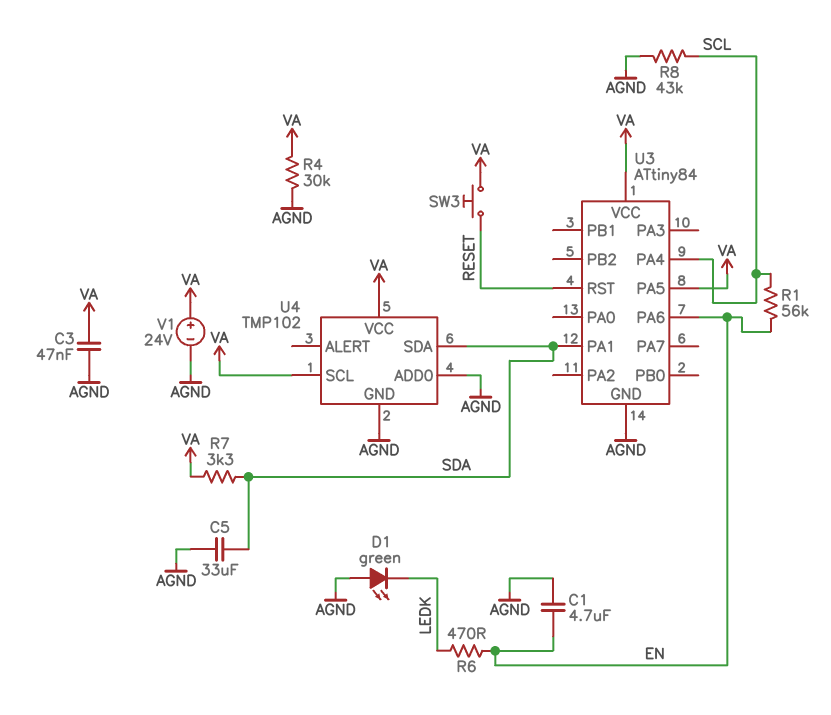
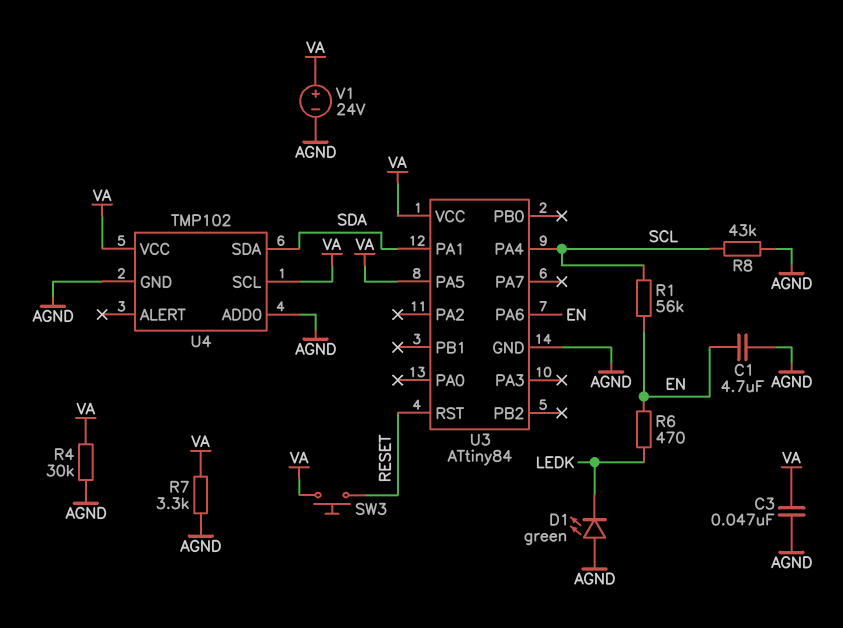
C5: 33uF (AGND, SDA) -> none
R7: 3.3k (SDA, VA) -> 3.3k (AGND, VA)

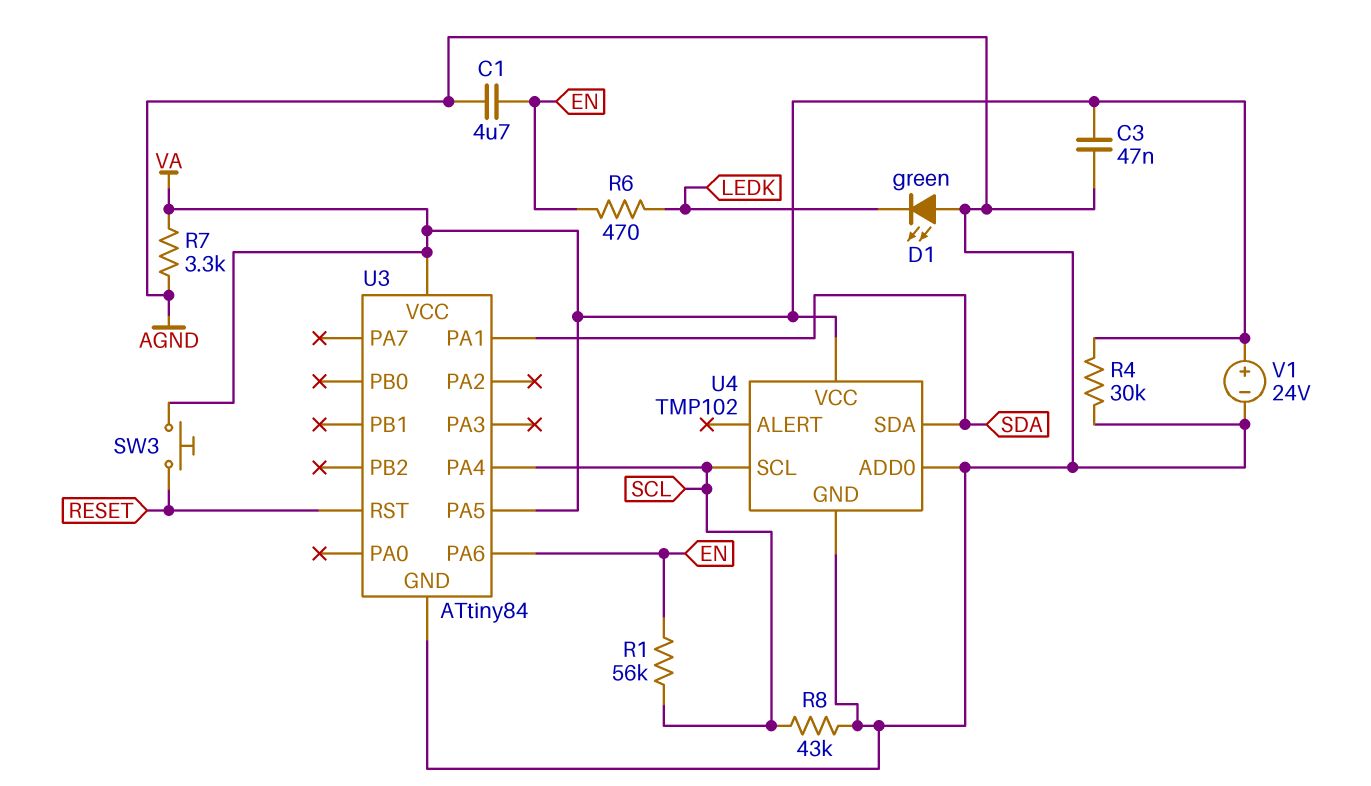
U4 pin SCL: VA -> SCL

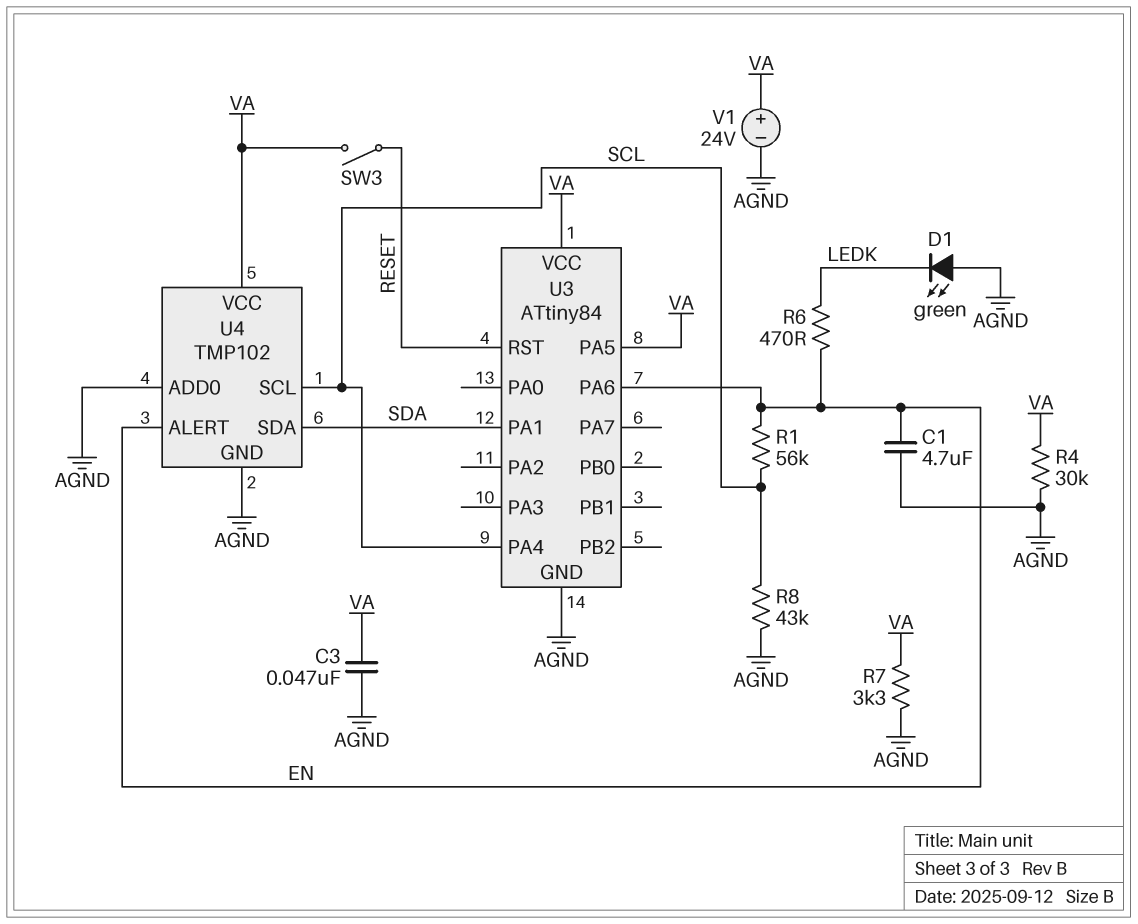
SW3: button (RESET, VA) -> switch (RESET, VA)
U4 pin ALERT: none -> EN

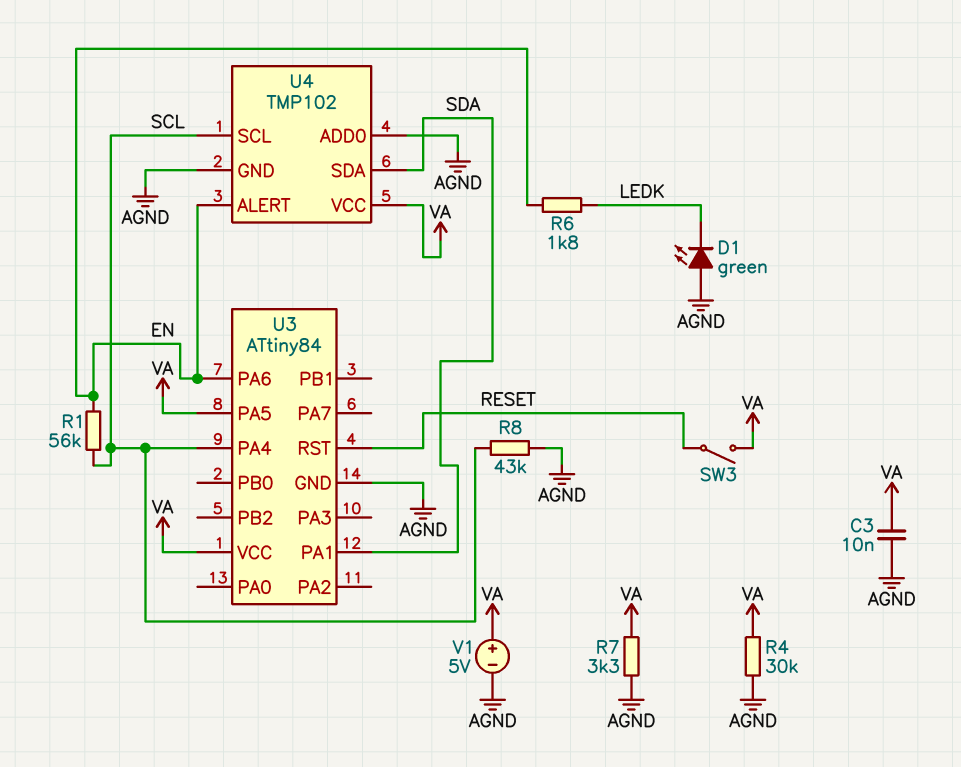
C1: 4.7uF (AGND, EN) -> none
C3: 47nF (AGND, VA) -> 10nF (AGND, VA)
R6: 470 (EN, LEDK) -> 1.8k (EN, LEDK)
V1: 24V (plus VA, minus AGND) -> 5V (plus VA, minus AGND)

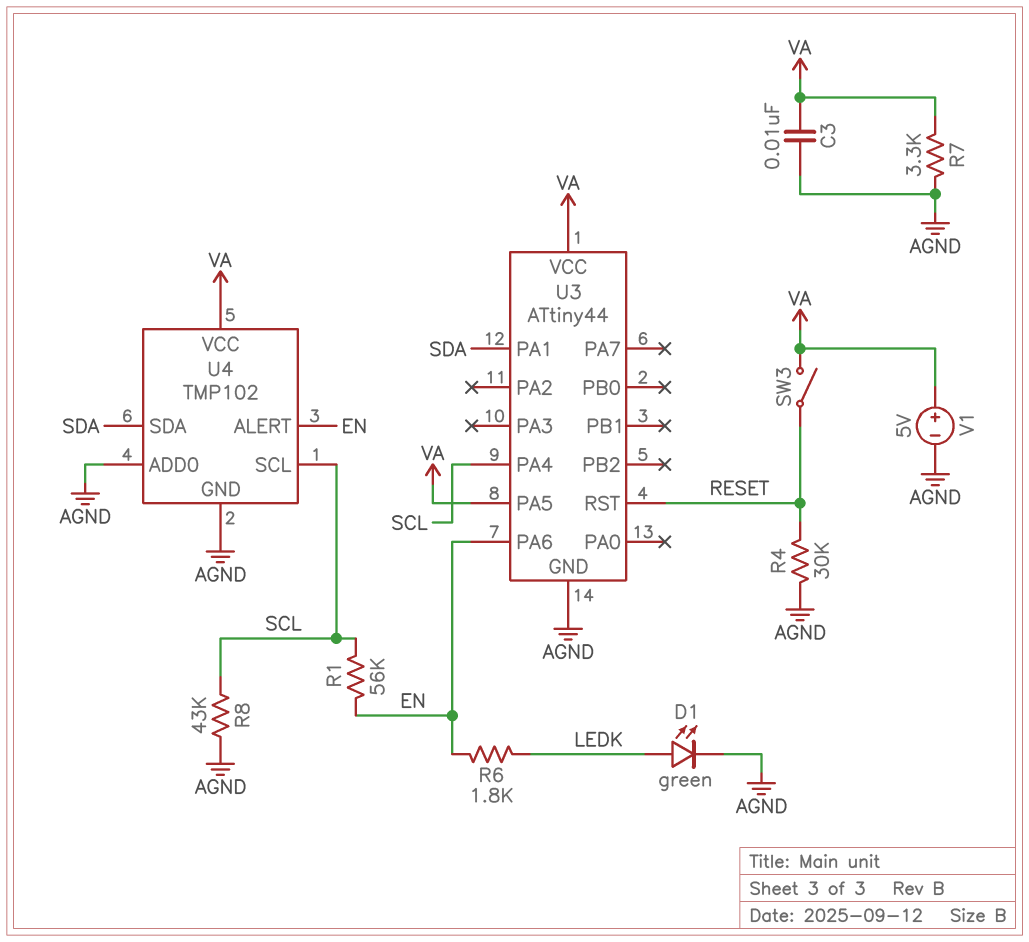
D1: LED green (A AGND, K LEDK) -> LED green (A LEDK, K AGND)
R4: 30k (AGND, VA) -> 30k (AGND, RESET)
U3: ATtiny84 -> ATtiny44

